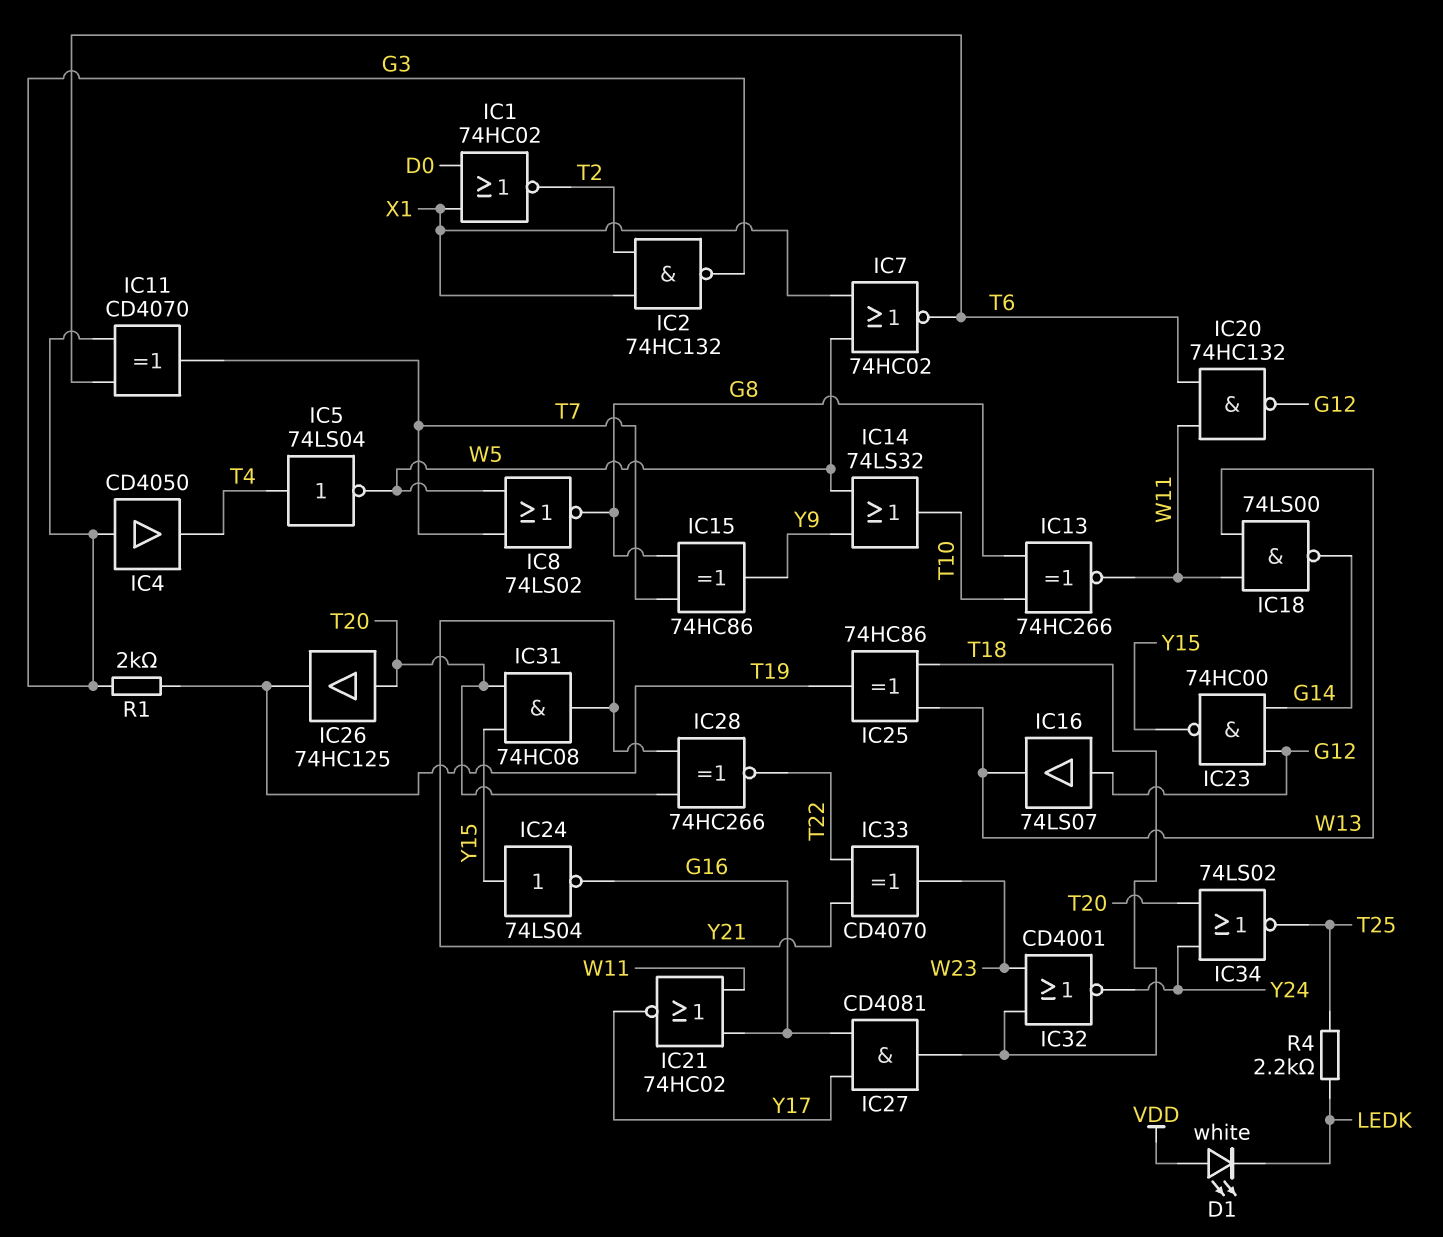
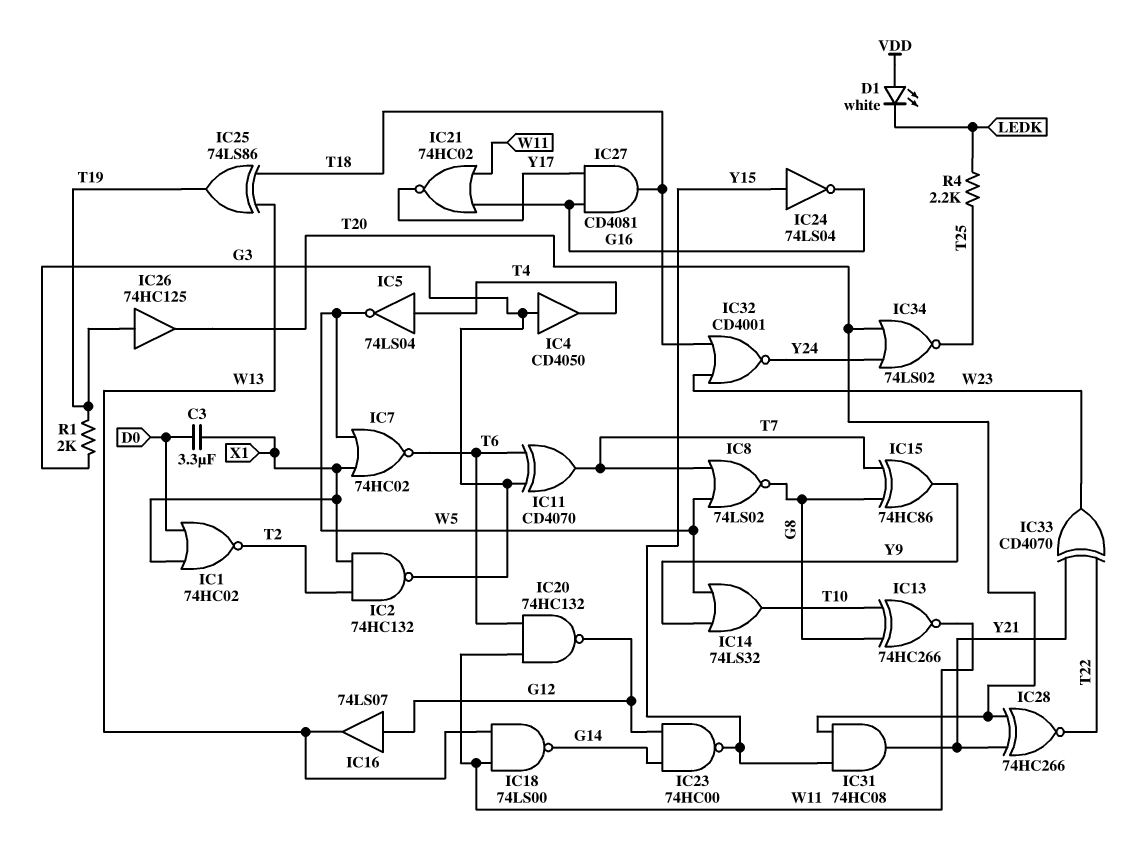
C3: none -> 3.3uF (D0, X1)
IC25: XOR 74HC86 (in T18, in W13, out T19) -> XOR 74LS86 (in T18, in W13, out T19)
IC26: buffer 74HC125 (in T20, out T19) -> buffer 74HC125 (in T19, out T20)

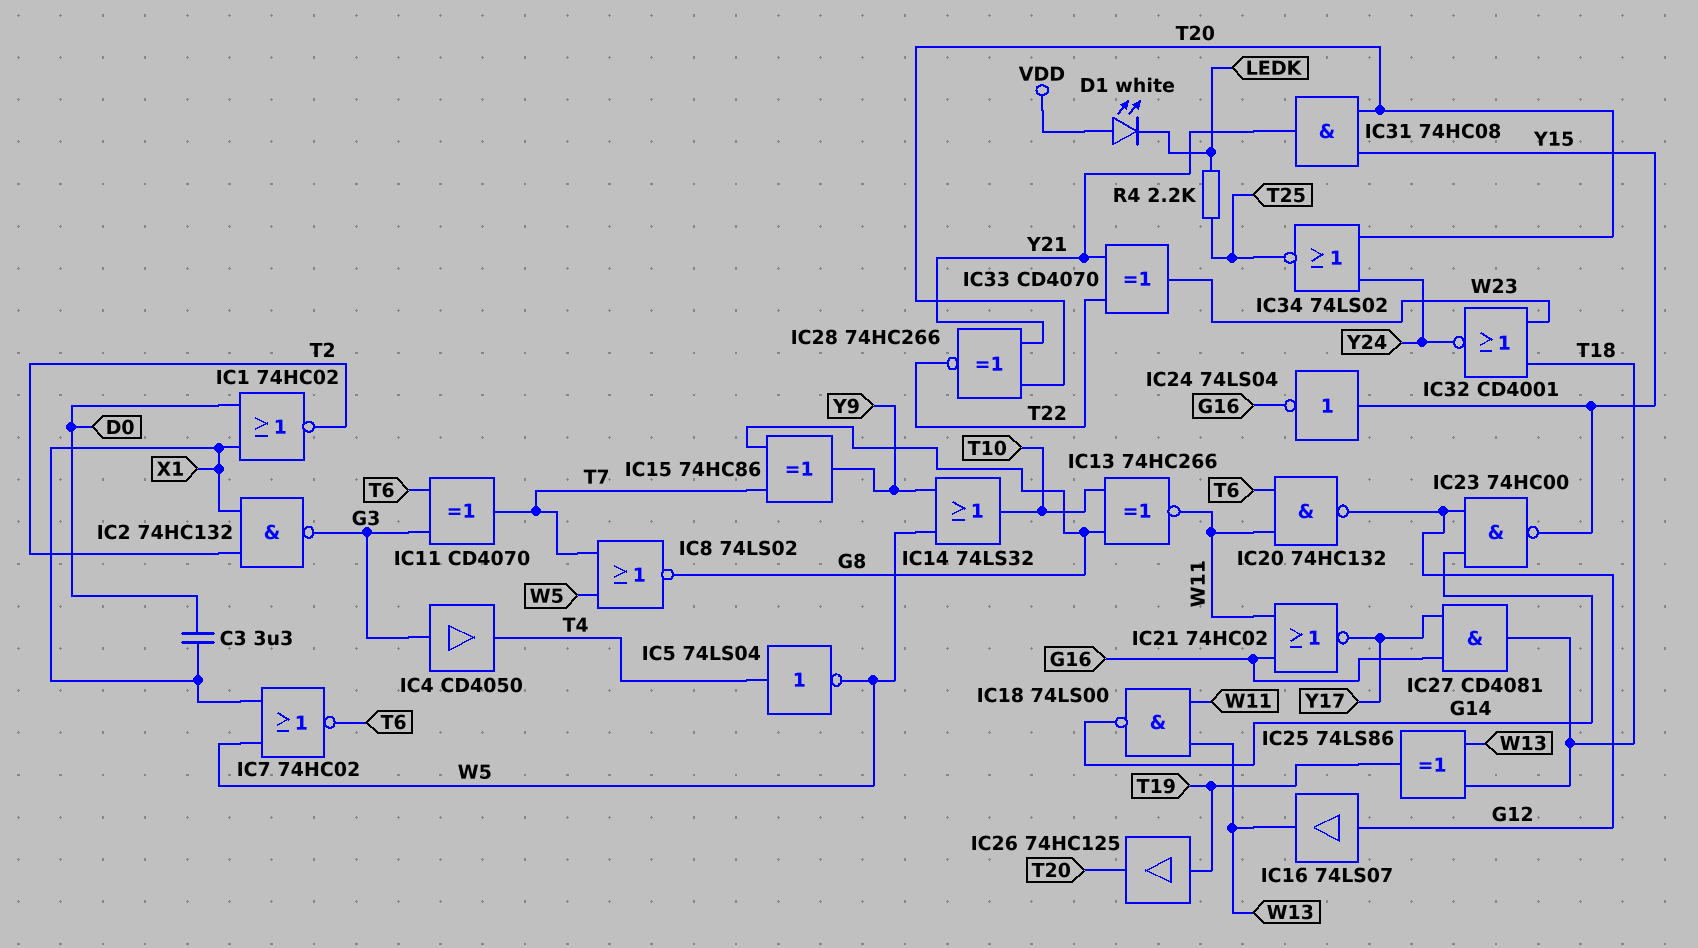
R1: 2k (G3, T19) -> none

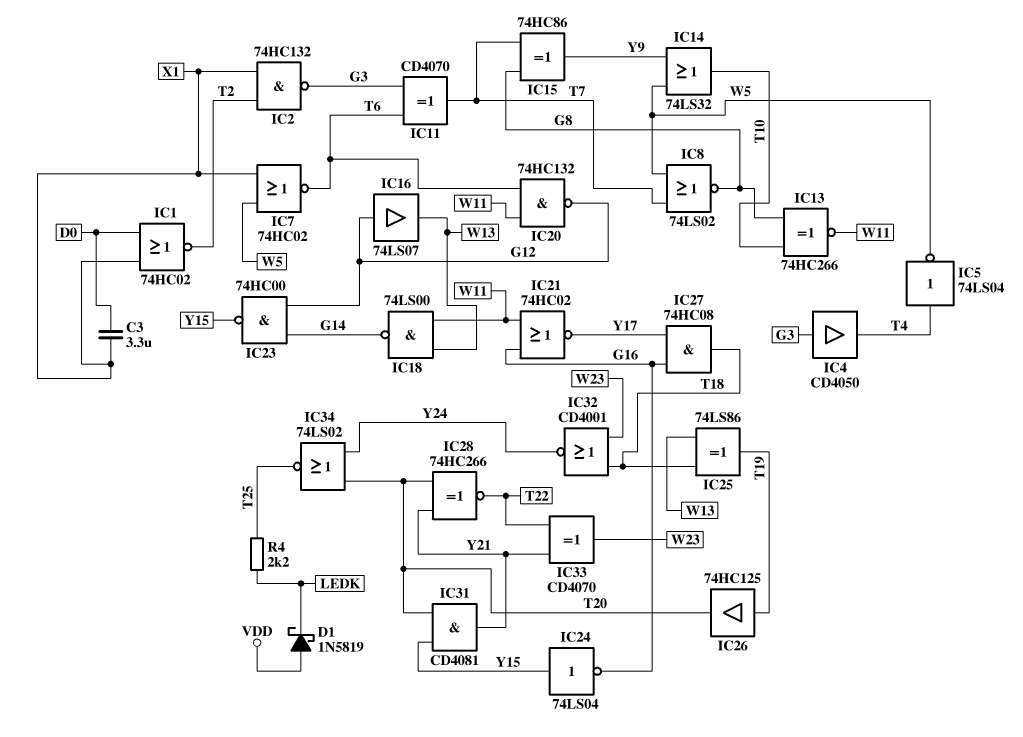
D1: LED white (A VDD, K LEDK) -> schottky 1N5819 (A VDD, K LEDK)
IC27: AND CD4081 (in G16, in Y17, out T18) -> AND 74HC08 (in G16, in Y17, out T18)
IC31: AND 74HC08 (in T20, in Y15, out Y21) -> AND CD4081 (in T20, in Y15, out Y21)

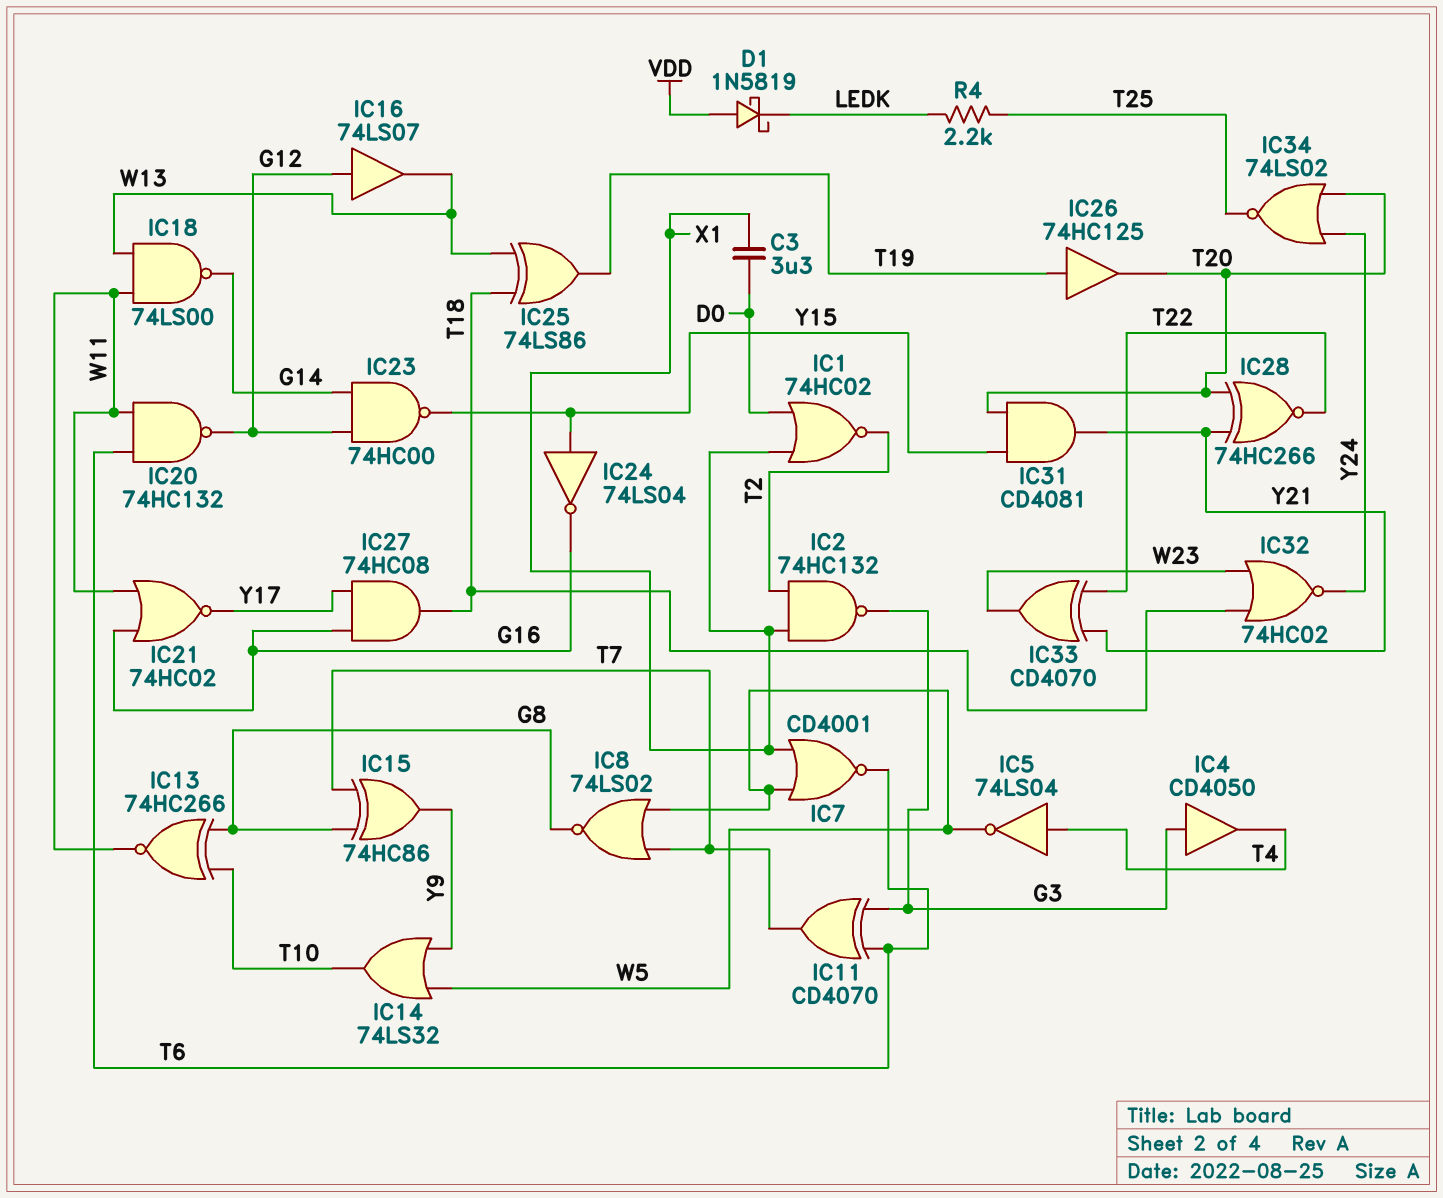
IC7: NOR 74HC02 (in W5, in X1, out T6) -> NOR CD4001 (in W5, in X1, out T6)
IC32: NOR CD4001 (in T18, in W23, out Y24) -> NOR 74HC02 (in T18, in W23, out Y24)

